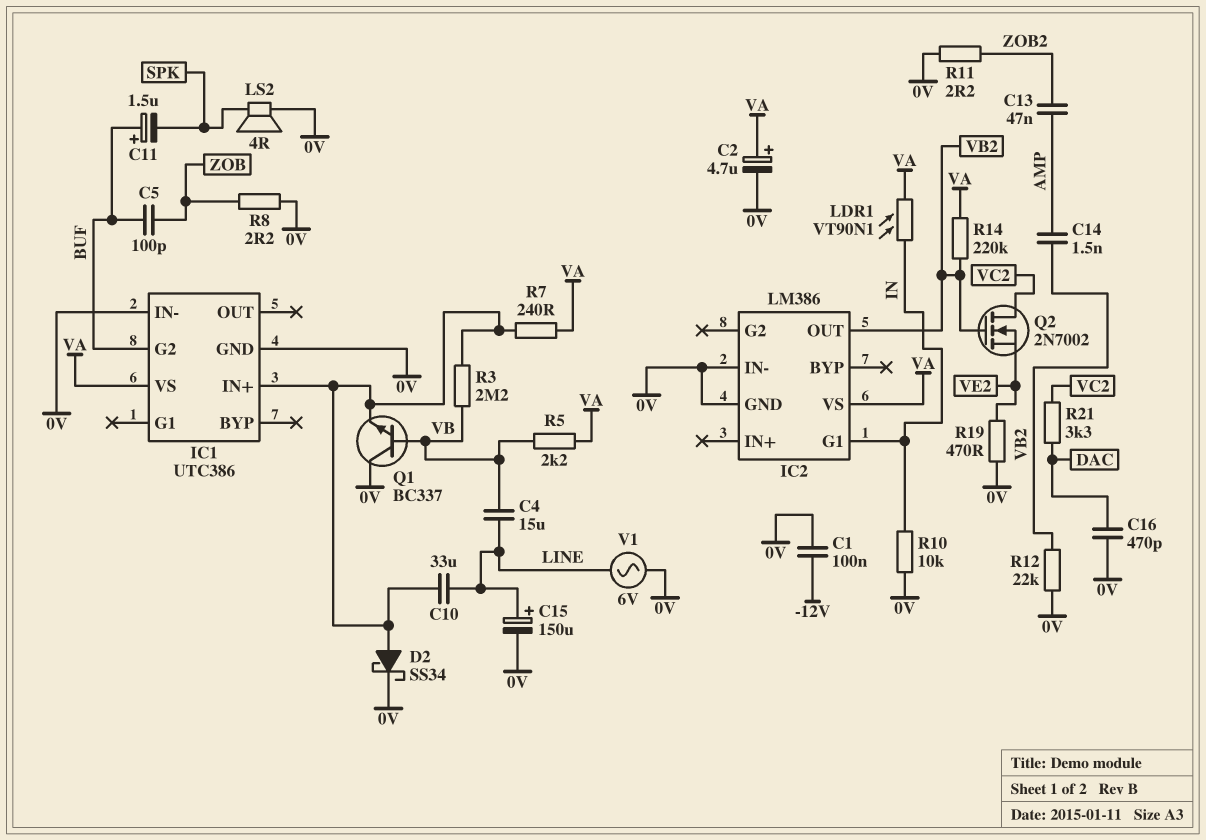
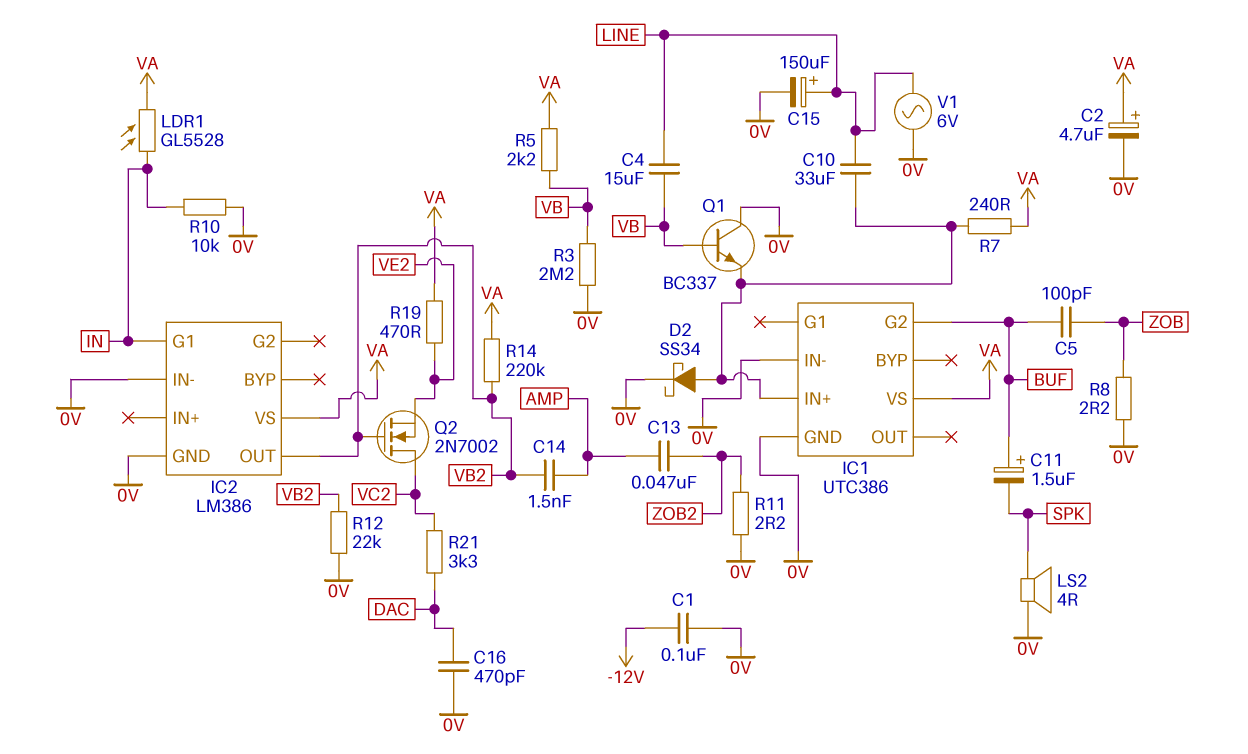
LDR1: VT90N1 (IN, VA) -> GL5528 (IN, VA)
R3: 2.2M (IC1/IN+, VB) -> 2.2M (0V, VB)
R19: 470 (0V, VE2) -> 470 (VA, VE2)

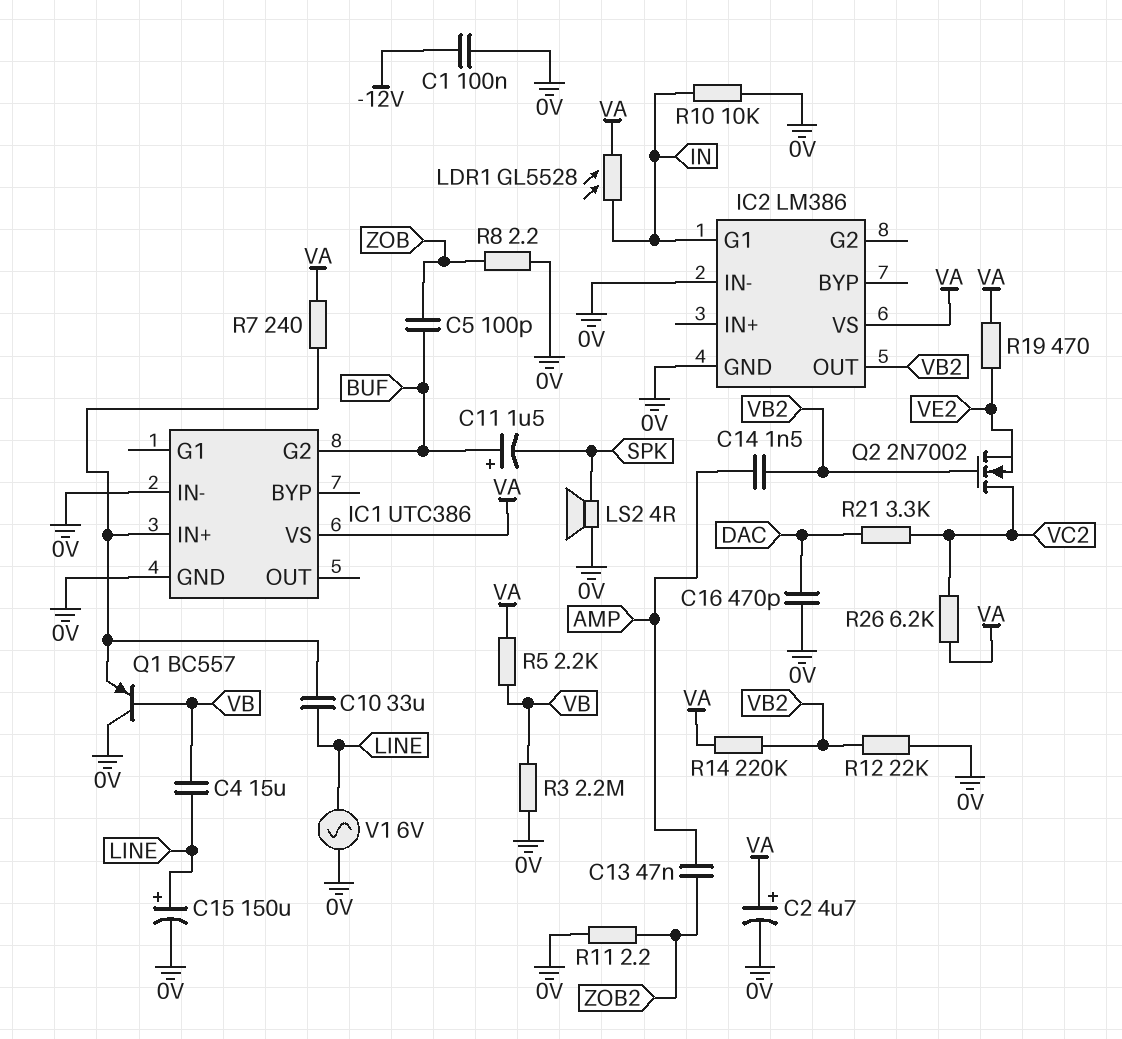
D2: schottky SS34 (A IC1/IN+, K 0V) -> none
Q1: NPN BC337 (B VB, C 0V, E IC1/IN+) -> PNP BC557 (B VB, C 0V, E IC1/IN+)
R26: none -> 6.2k (VA, VC2)

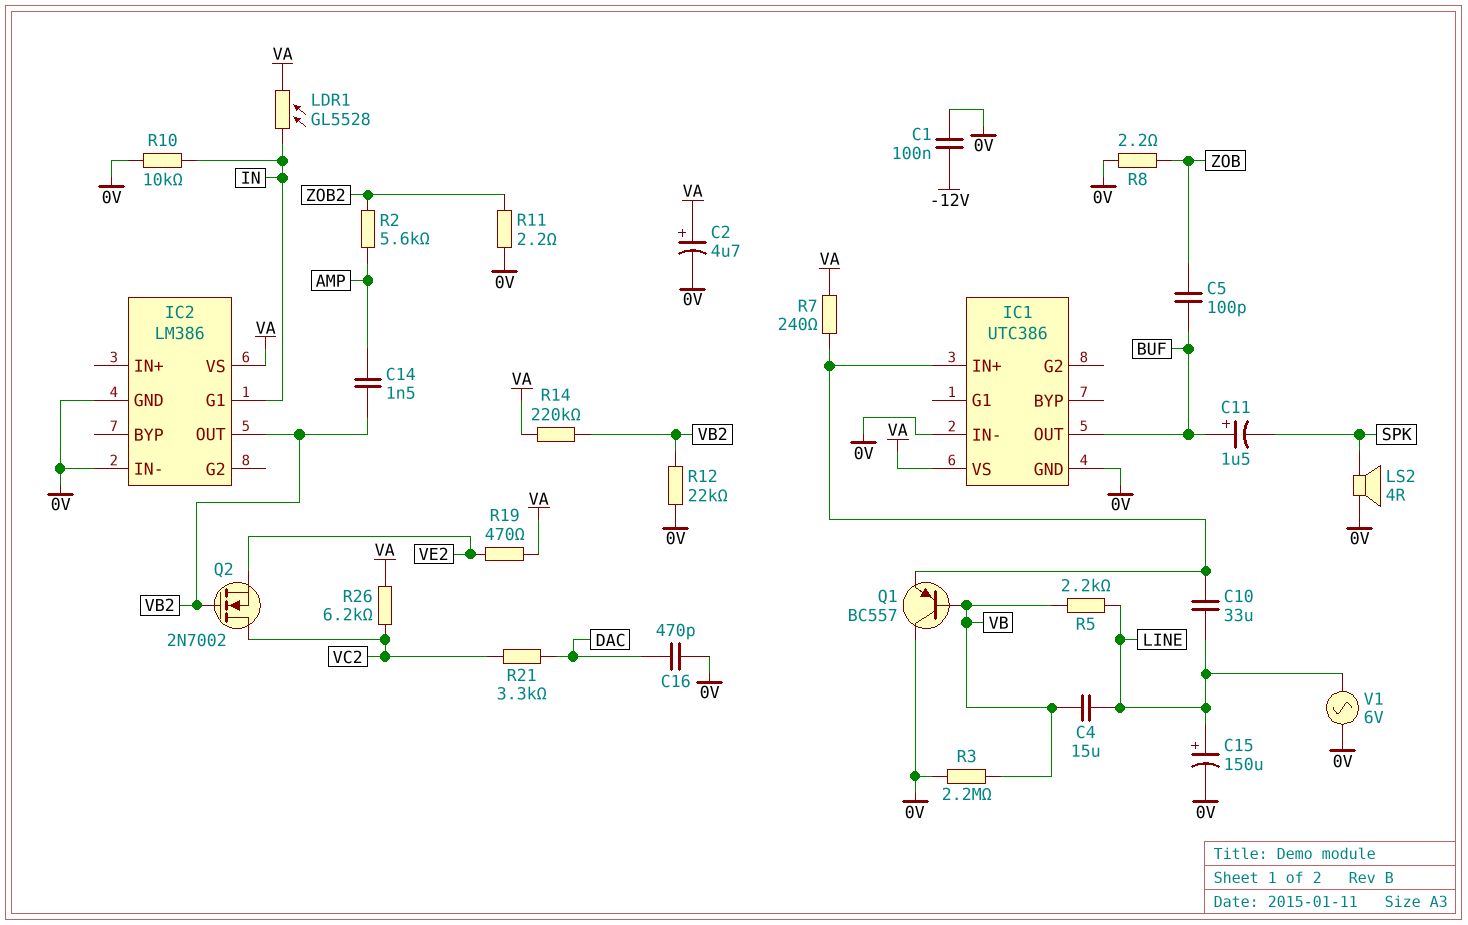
C13: 47nF (AMP, ZOB2) -> none
IC1 pin G2: BUF -> none
IC1 pin OUT: none -> BUF
R2: none -> 5.6k (AMP, ZOB2)
R5: 2.2k (VA, VB) -> 2.2k (LINE, VB)

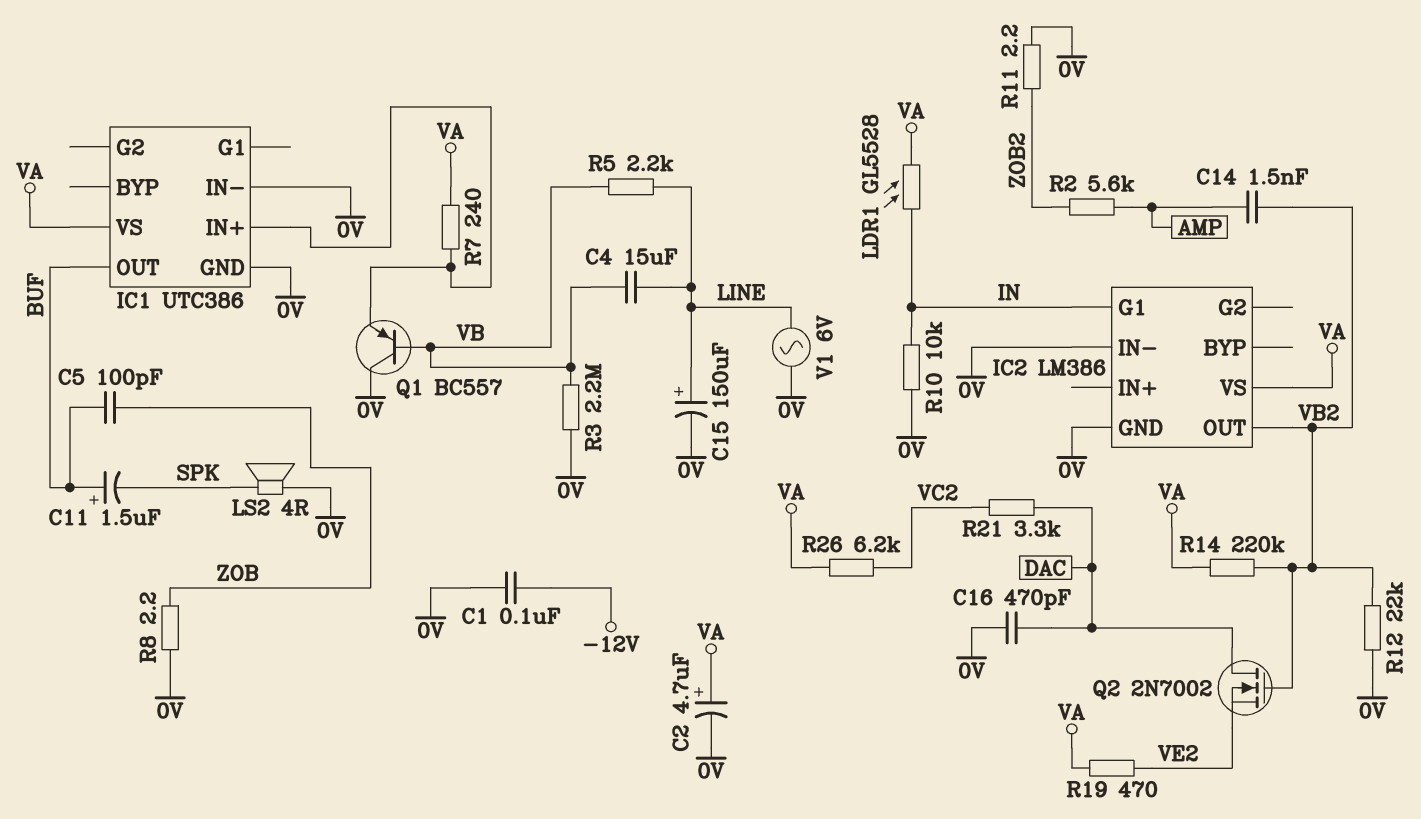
C10: 33uF (IC1/IN+, LINE) -> none
Q2: NMOS 2N7002 (G VB2, D VC2, S VE2) -> NMOS 2N7002 (G VB2, D DAC, S VE2)

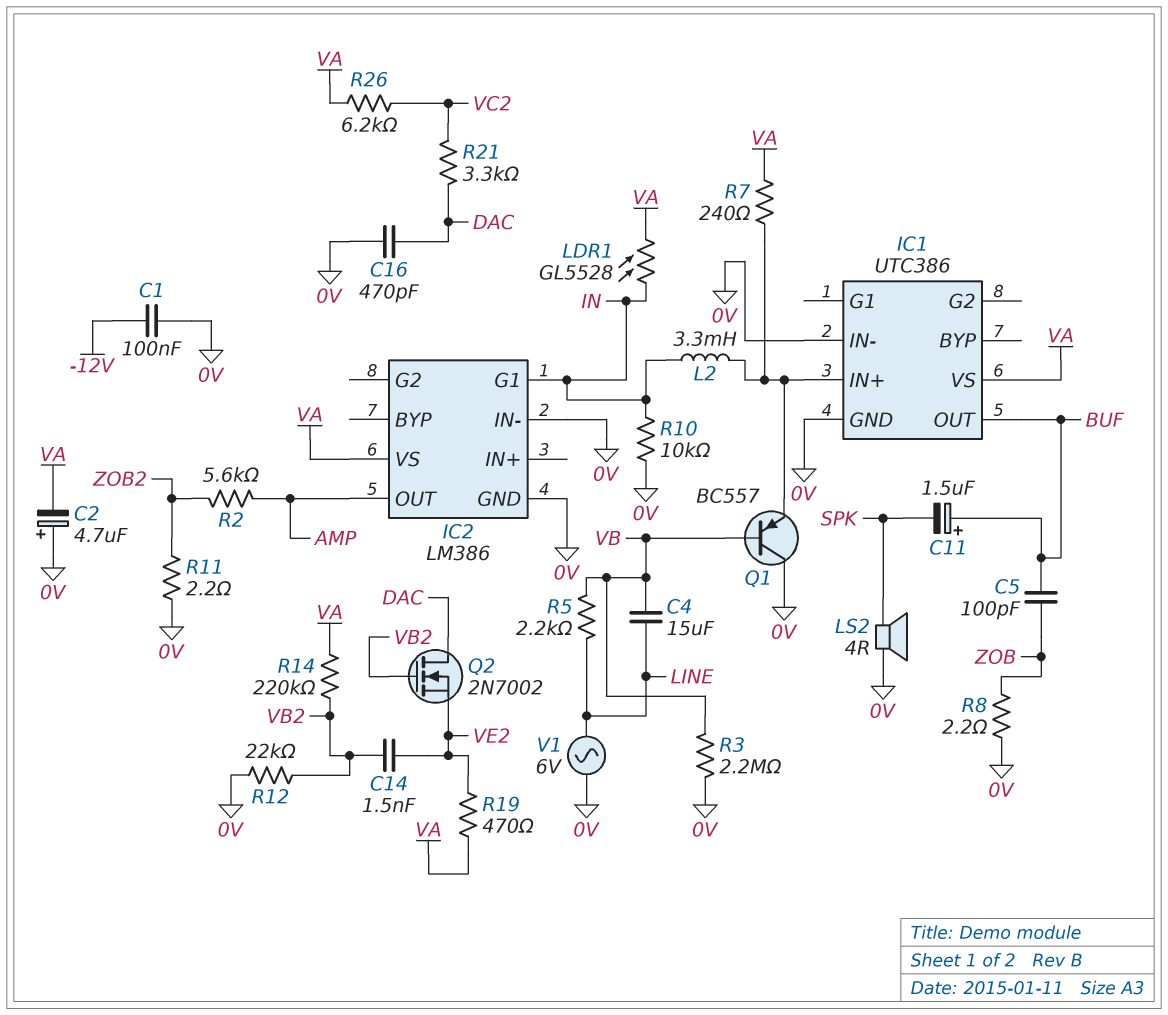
C2: 4.7uF (plus VA, minus 0V) -> 4.7uF (plus 0V, minus VA)
C14: 1.5nF (AMP, VB2) -> 1.5nF (VB2, VE2)
C15: 150uF (plus LINE, minus 0V) -> none
IC2 pin OUT: VB2 -> AMP
L2: none -> 3.3mH (IC1/IN+, IN)

